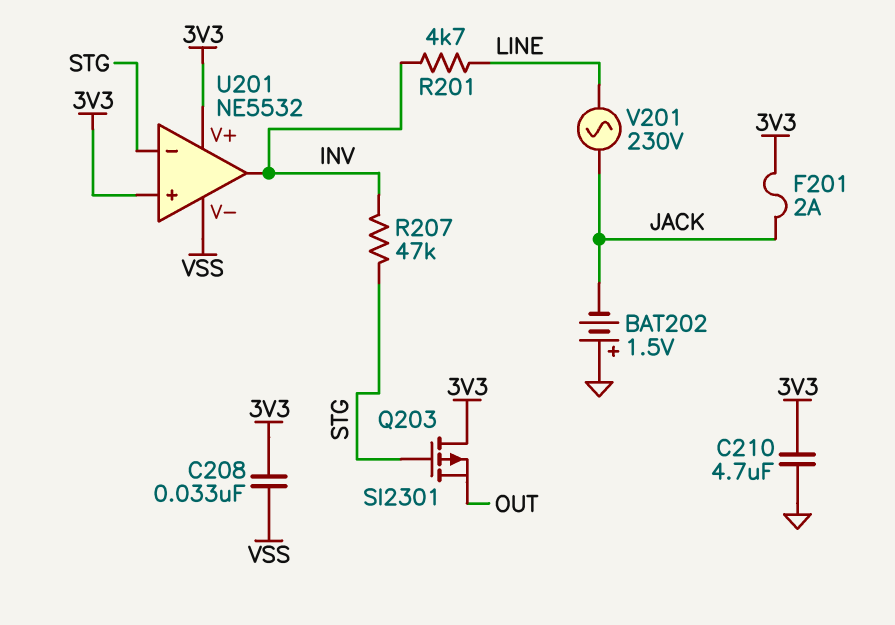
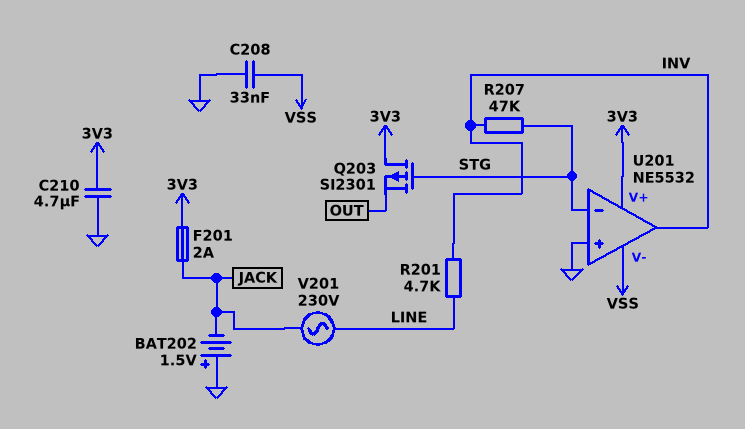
C208: 33nF (3V3, VSS) -> 33nF (GND, VSS)
U201 pin in+: 3V3 -> GND

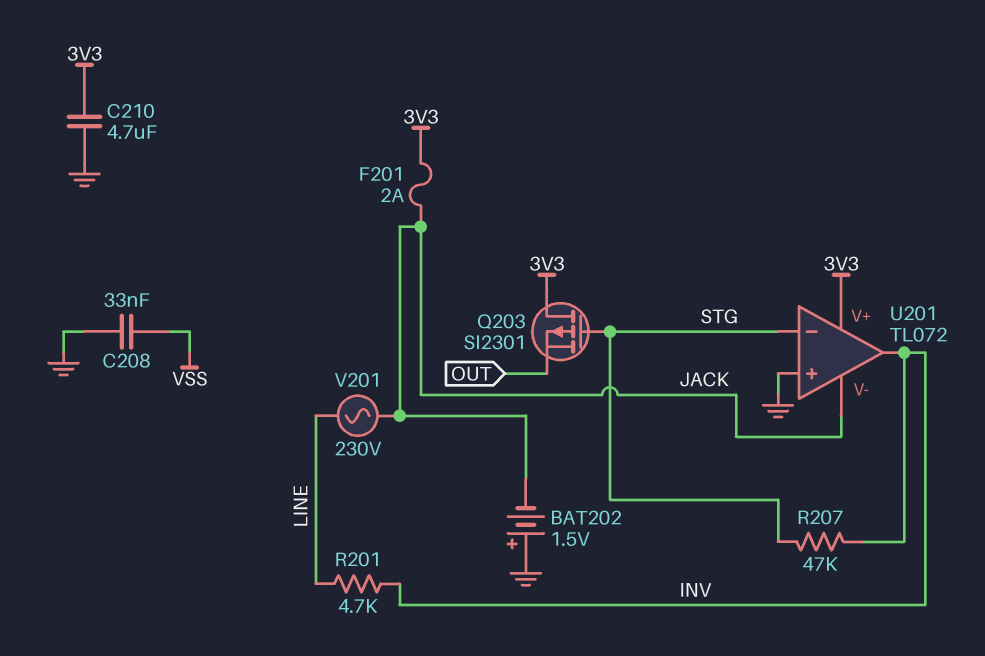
U201: NE5532 -> TL072
U201 pin V-: VSS -> JACK

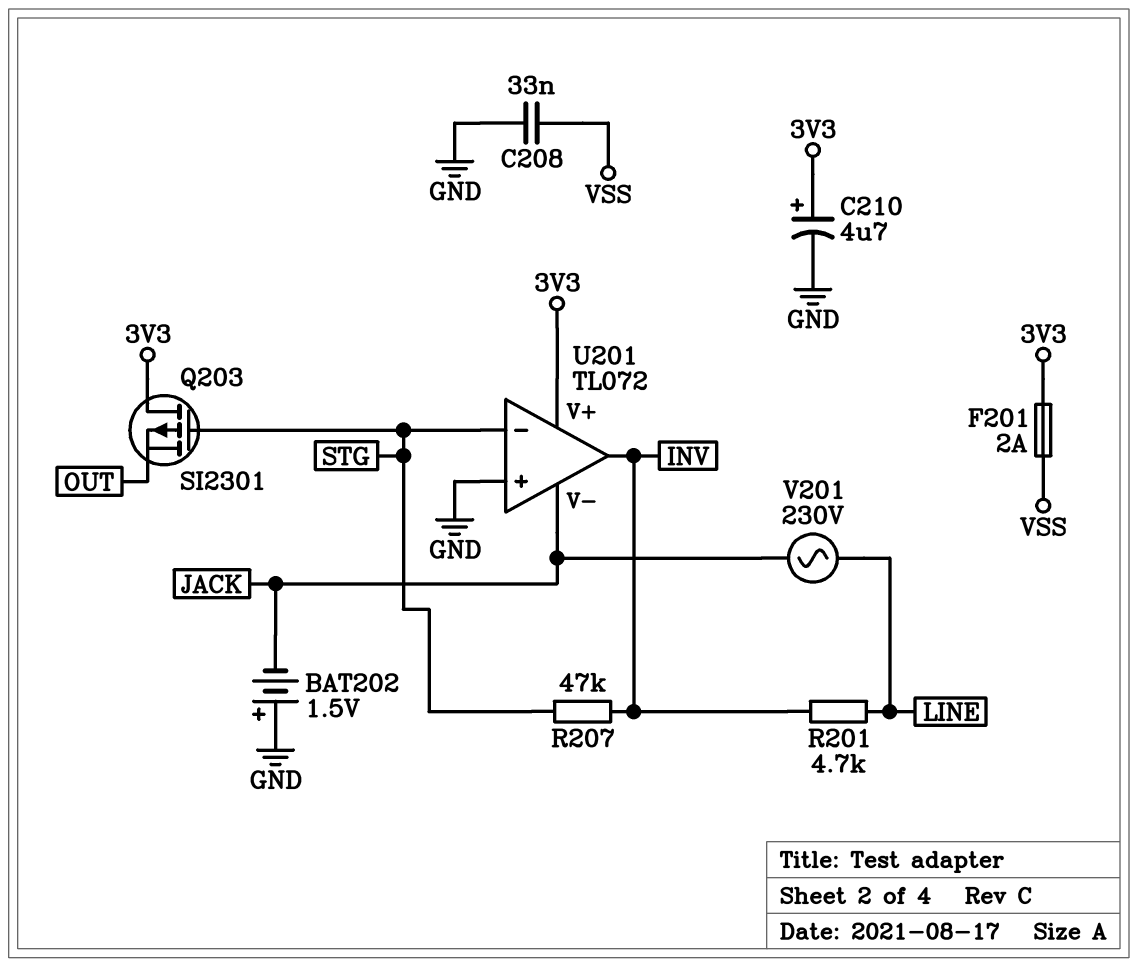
C210: 4.7uF (3V3, GND) -> 4.7uF (plus 3V3, minus GND)
F201: 2A (3V3, JACK) -> 2A (3V3, VSS)

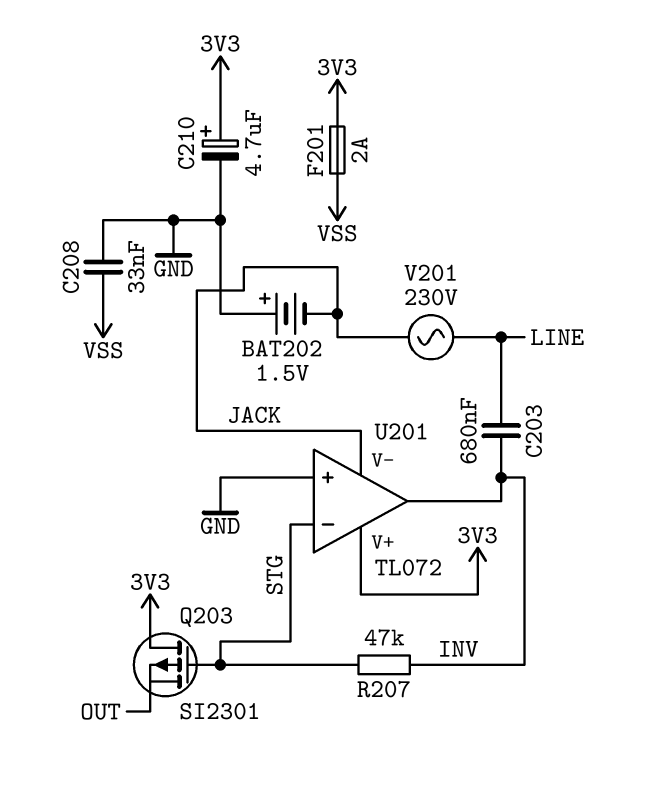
C203: none -> 680nF (INV, LINE)
R201: 4.7k (INV, LINE) -> none

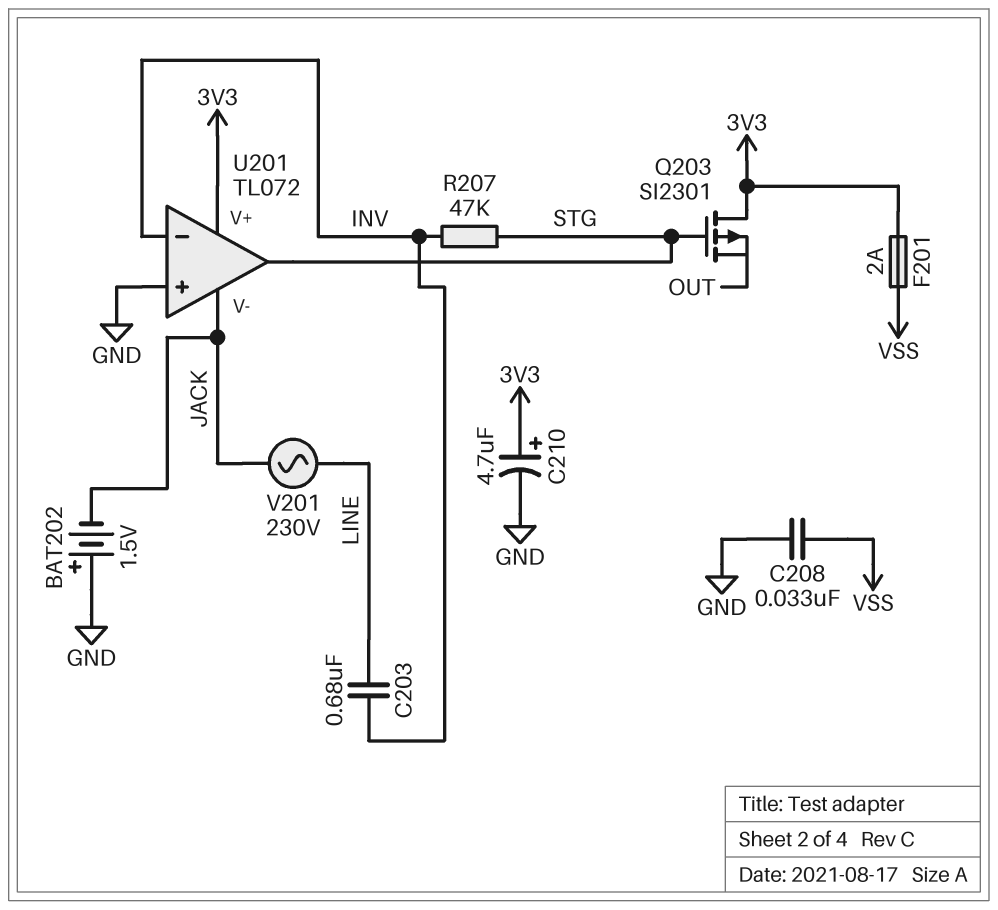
U201 pin in-: STG -> INV
U201 pin out: INV -> STG

